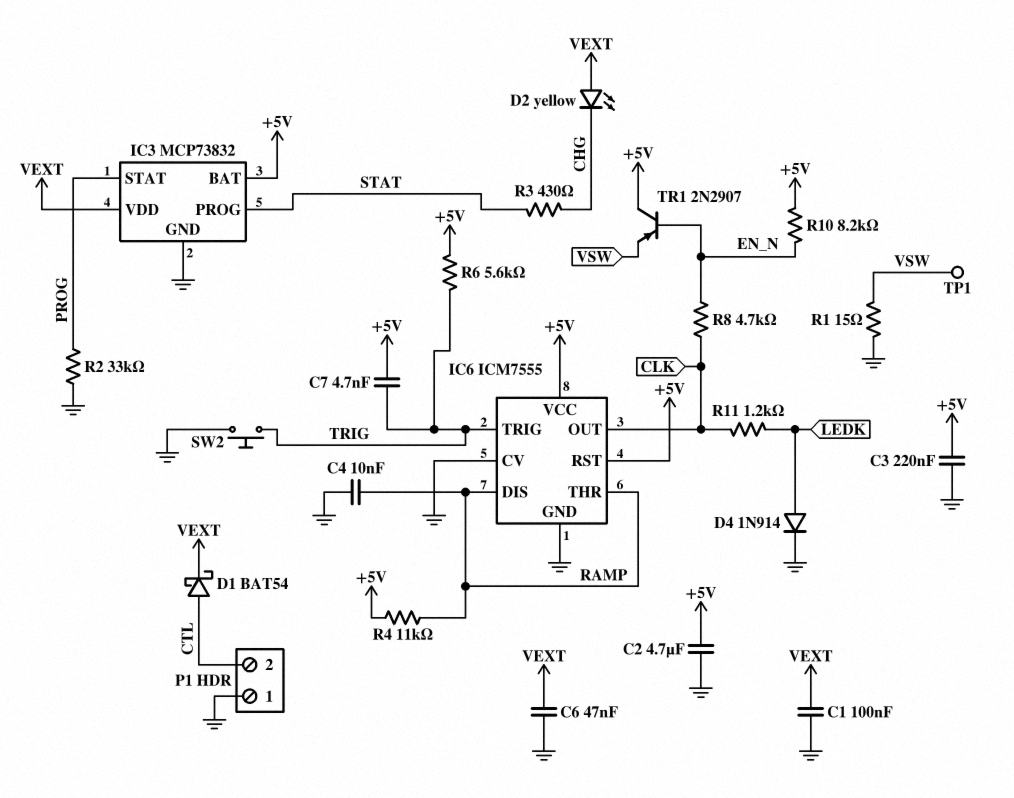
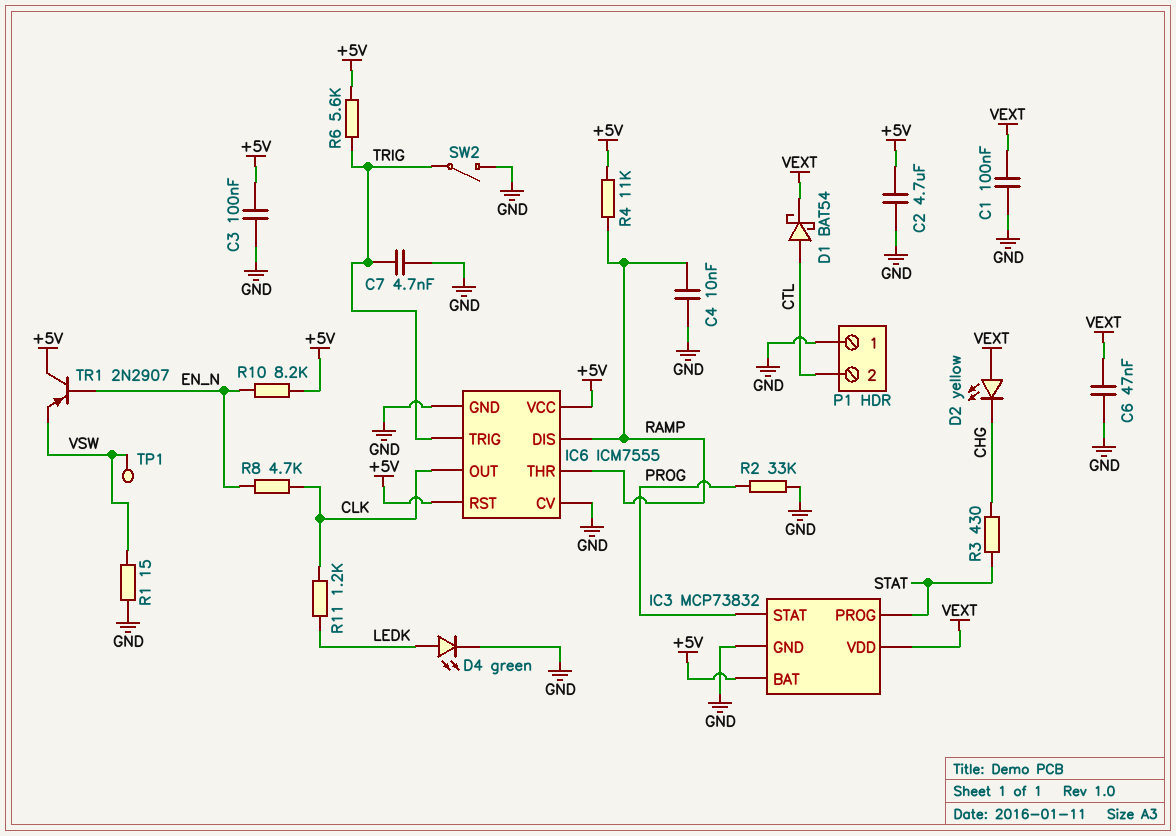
C3: 220nF (+5V, GND) -> 100nF (+5V, GND)
C7: 4.7nF (+5V, TRIG) -> 4.7nF (GND, TRIG)
D4: diode 1N914 (A LEDK, K GND) -> LED green (A LEDK, K GND)
SW2: button (GND, TRIG) -> switch (GND, TRIG)

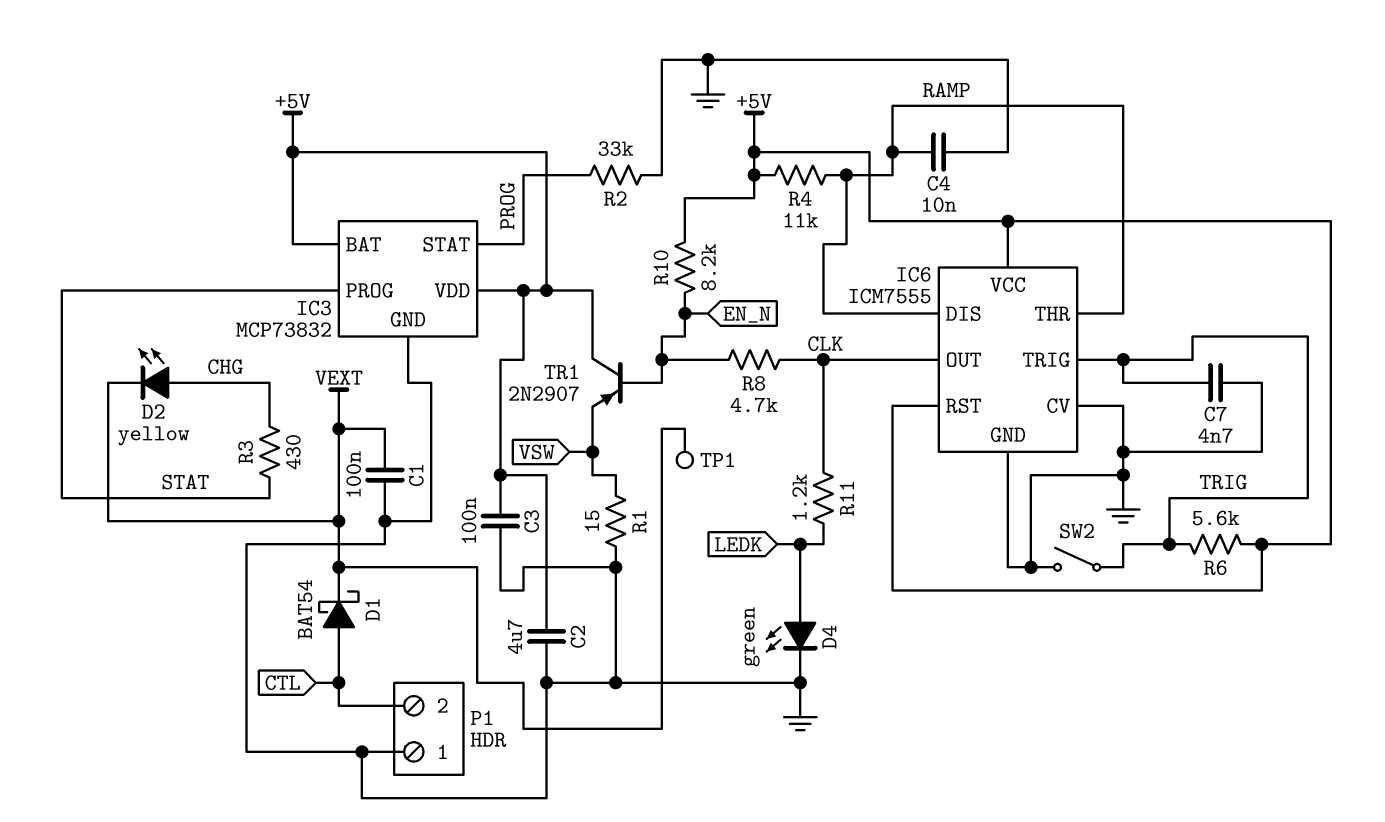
C6: 47nF (GND, VEXT) -> none
D2: LED yellow (A VEXT, K CHG) -> LED yellow (A CHG, K VEXT)
IC3 pin VDD: VEXT -> +5V
TP1: test point (VSW) -> test point (VEXT)

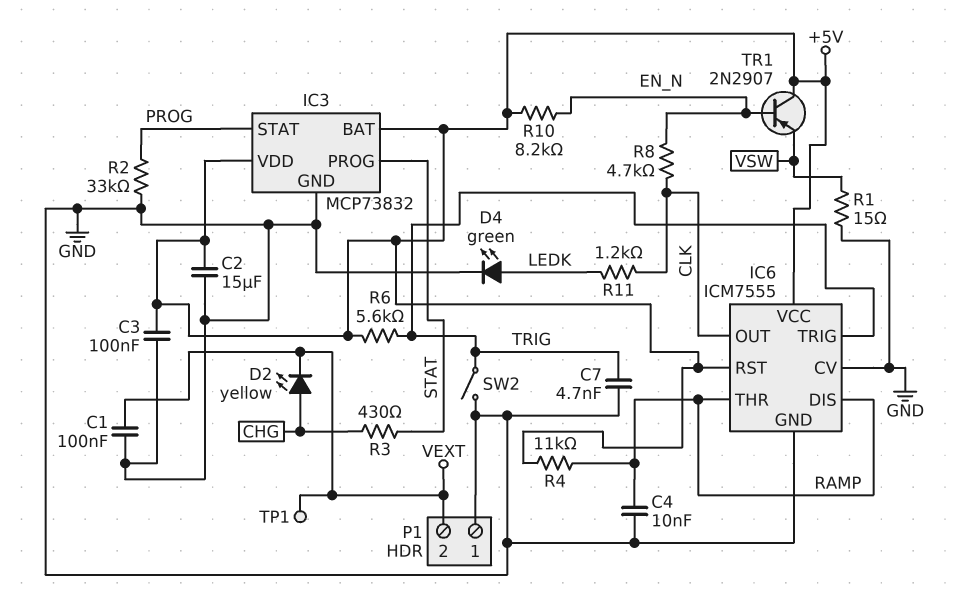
C2: 4.7uF (+5V, GND) -> 15uF (+5V, GND)
D1: schottky BAT54 (A CTL, K VEXT) -> none
P1 pin 2: CTL -> VEXT

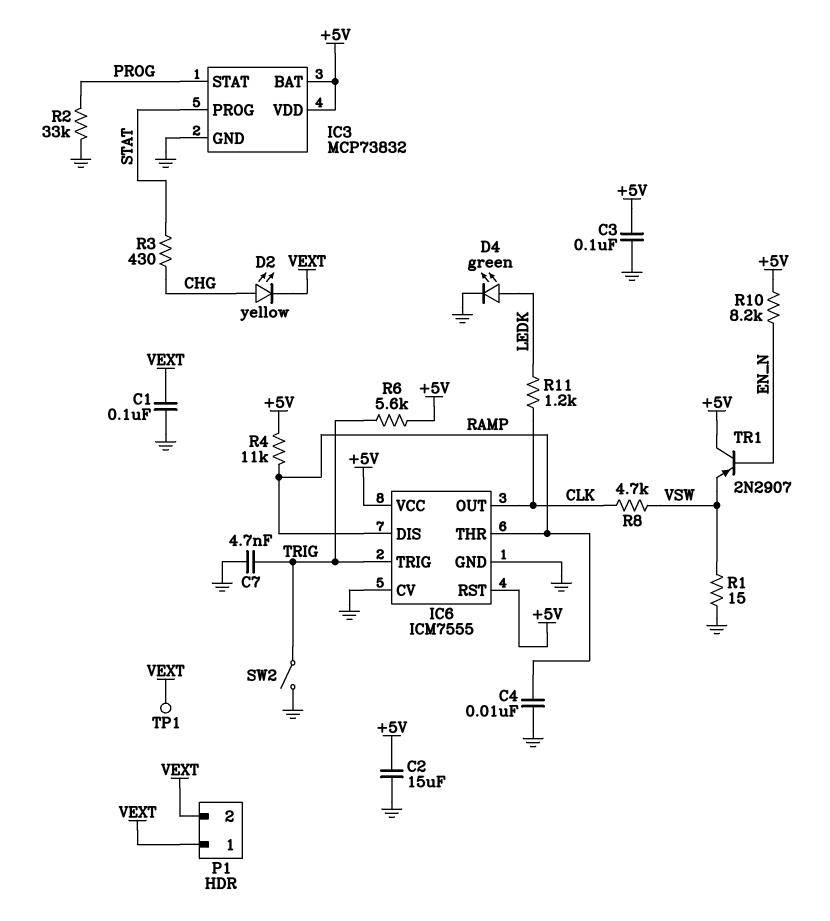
P1 pin 1: GND -> VEXT
R8: 4.7k (CLK, EN_N) -> 4.7k (CLK, VSW)

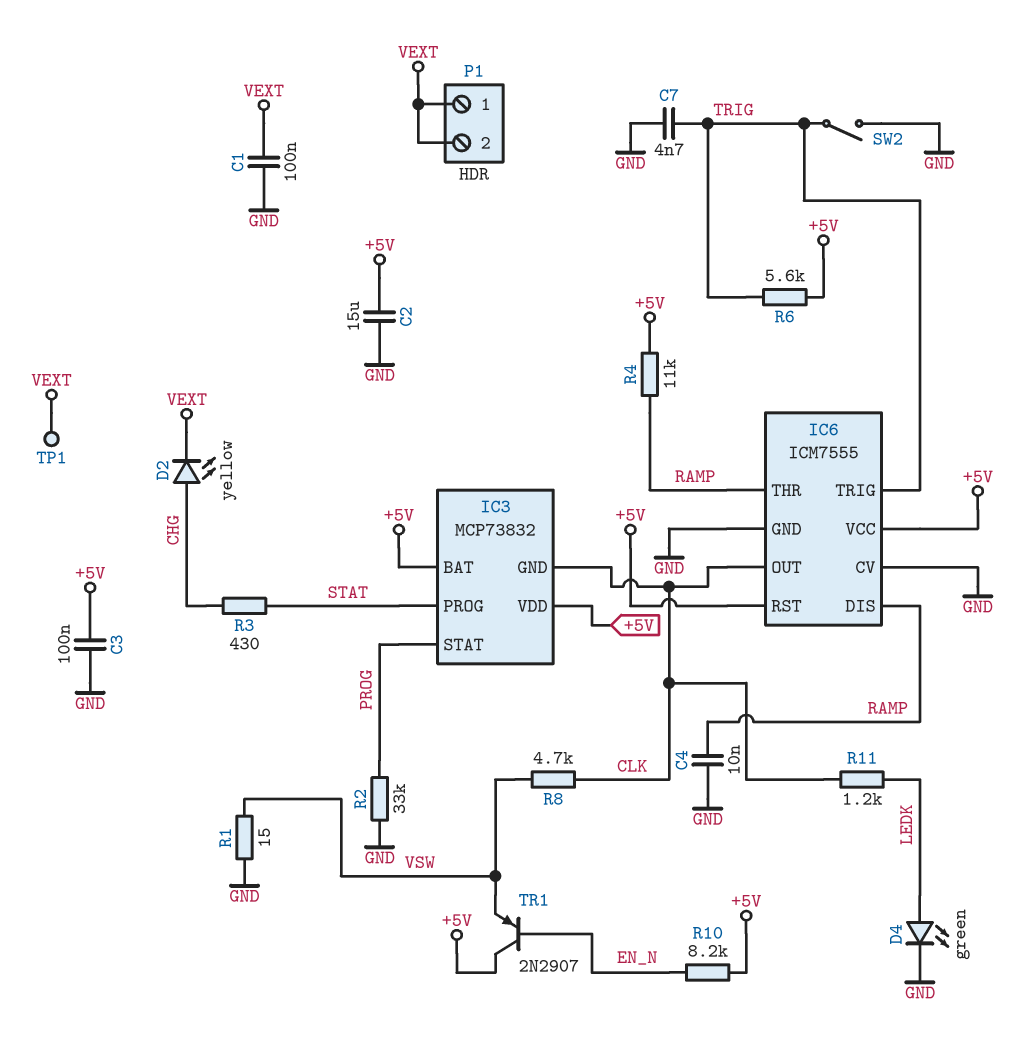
IC3 pin GND: GND -> CLK

